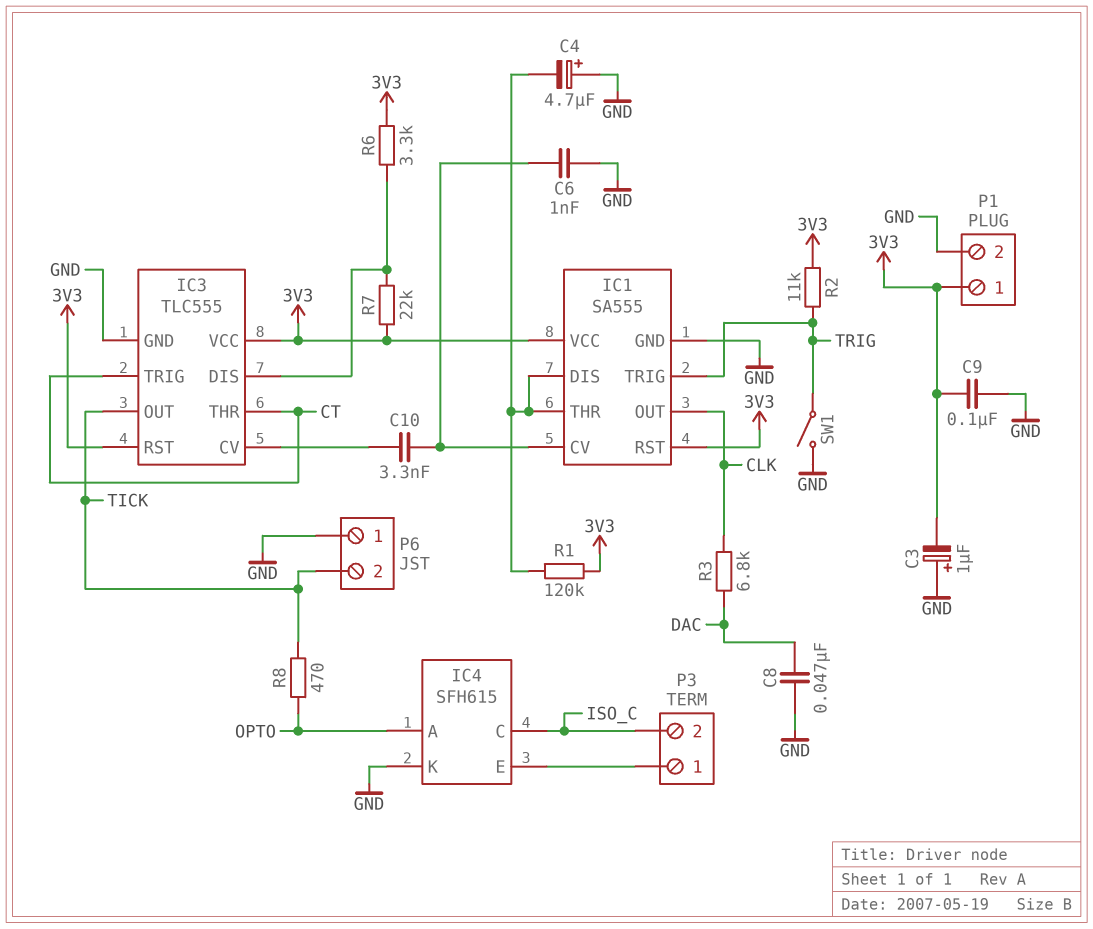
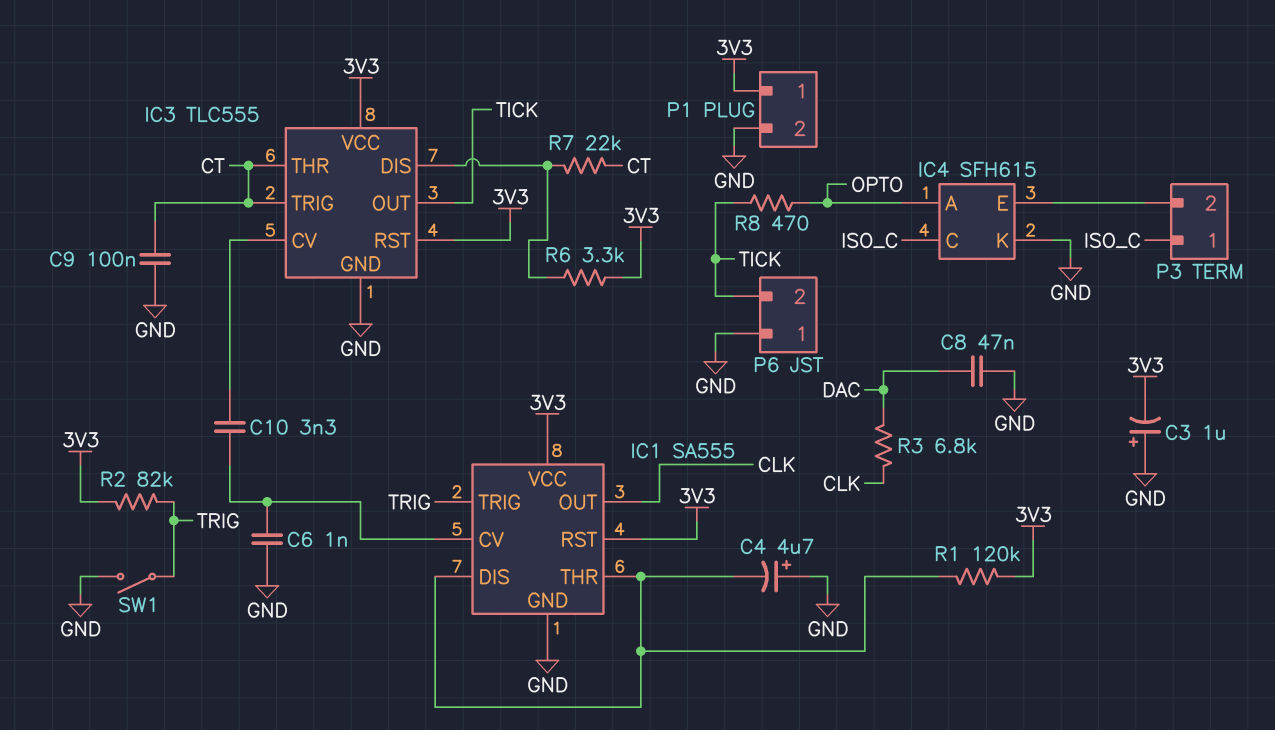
C9: 100nF (3V3, GND) -> 100nF (CT, GND)
P3 pin 1: IC4/E -> ISO_C
P3 pin 2: ISO_C -> IC4/E
R2: 11k (3V3, TRIG) -> 82k (3V3, TRIG)
R7: 22k (3V3, IC3/DIS) -> 22k (CT, IC3/DIS)

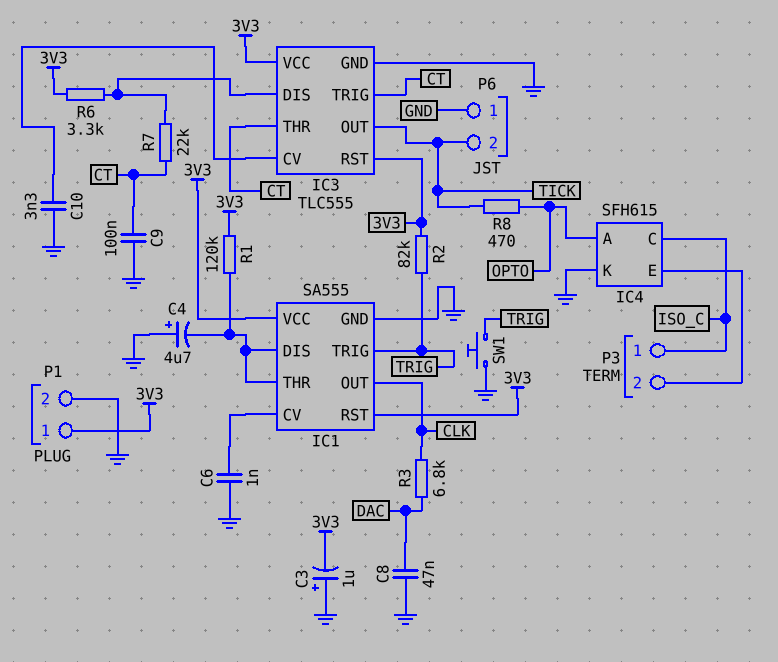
C10: 3.3nF (IC1/CV, IC3/CV) -> 3.3nF (GND, IC3/CV)
SW1: switch (GND, TRIG) -> button (GND, TRIG)

